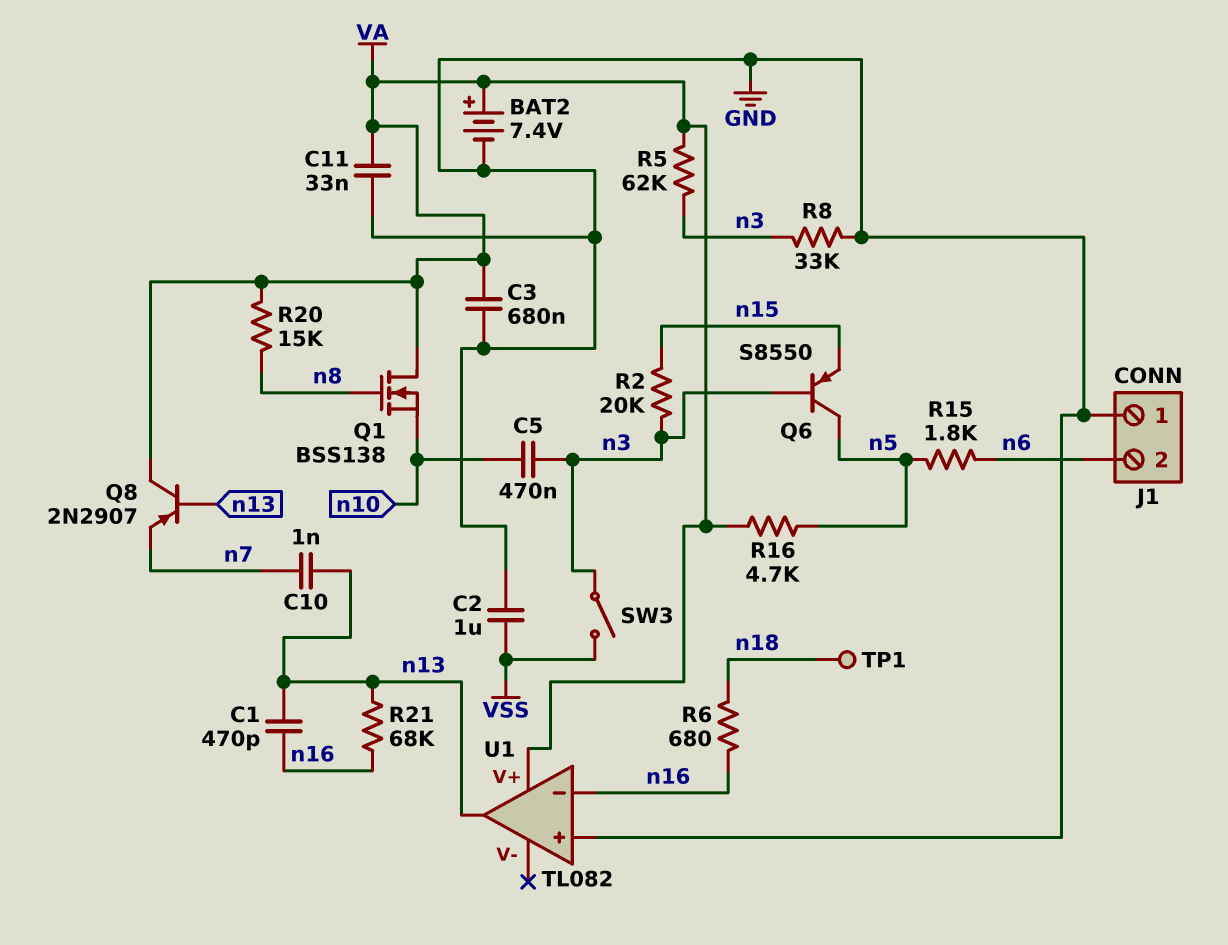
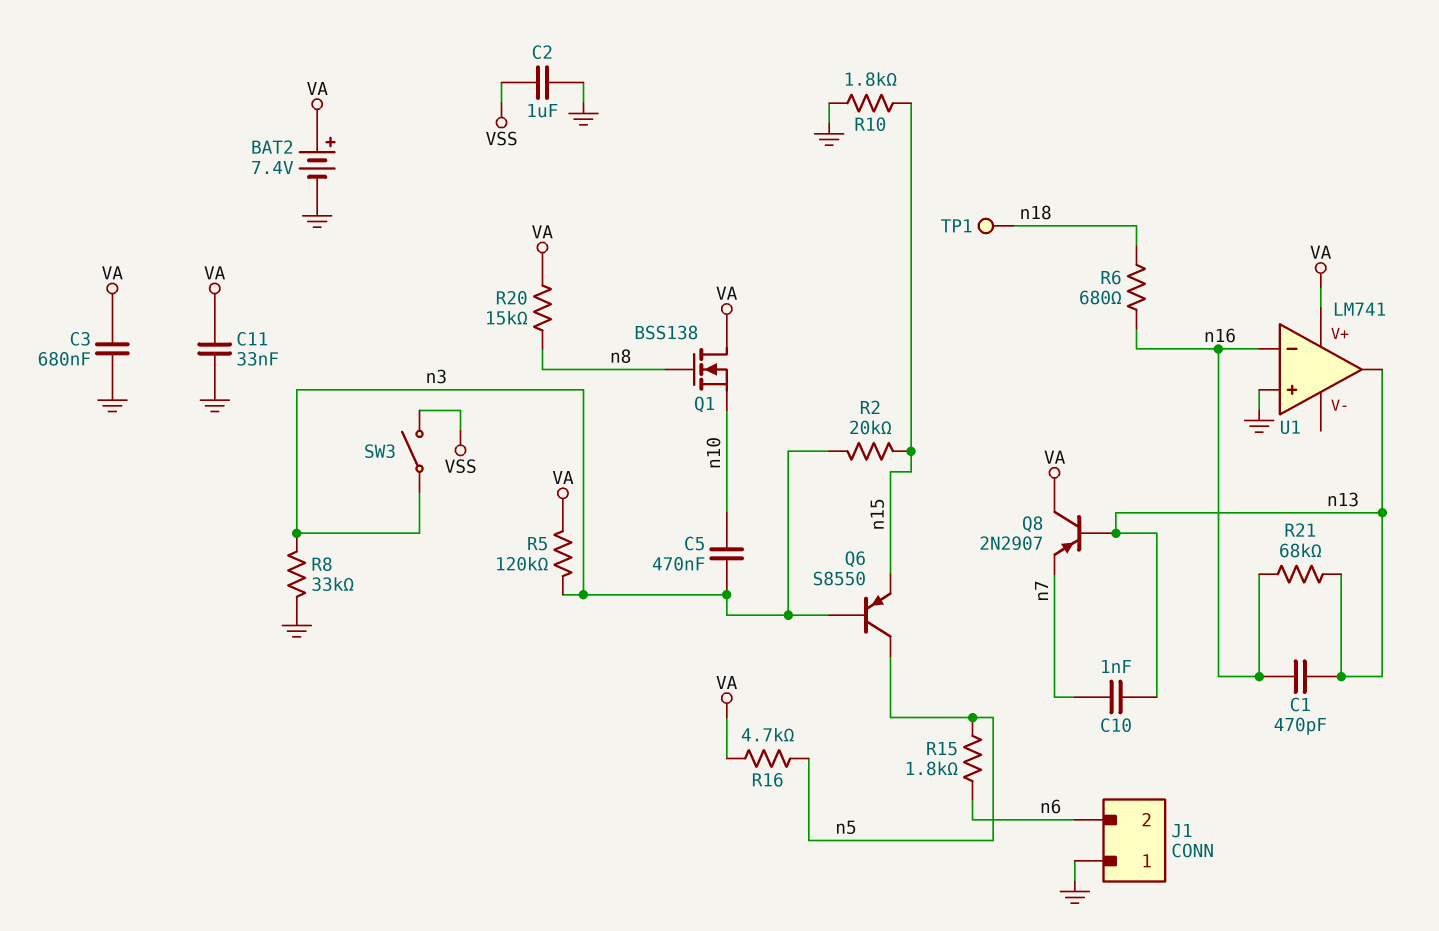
R5: 62k (VA, n3) -> 120k (VA, n3)
R10: none -> 1.8k (GND, n15)
U1: TL082 -> LM741

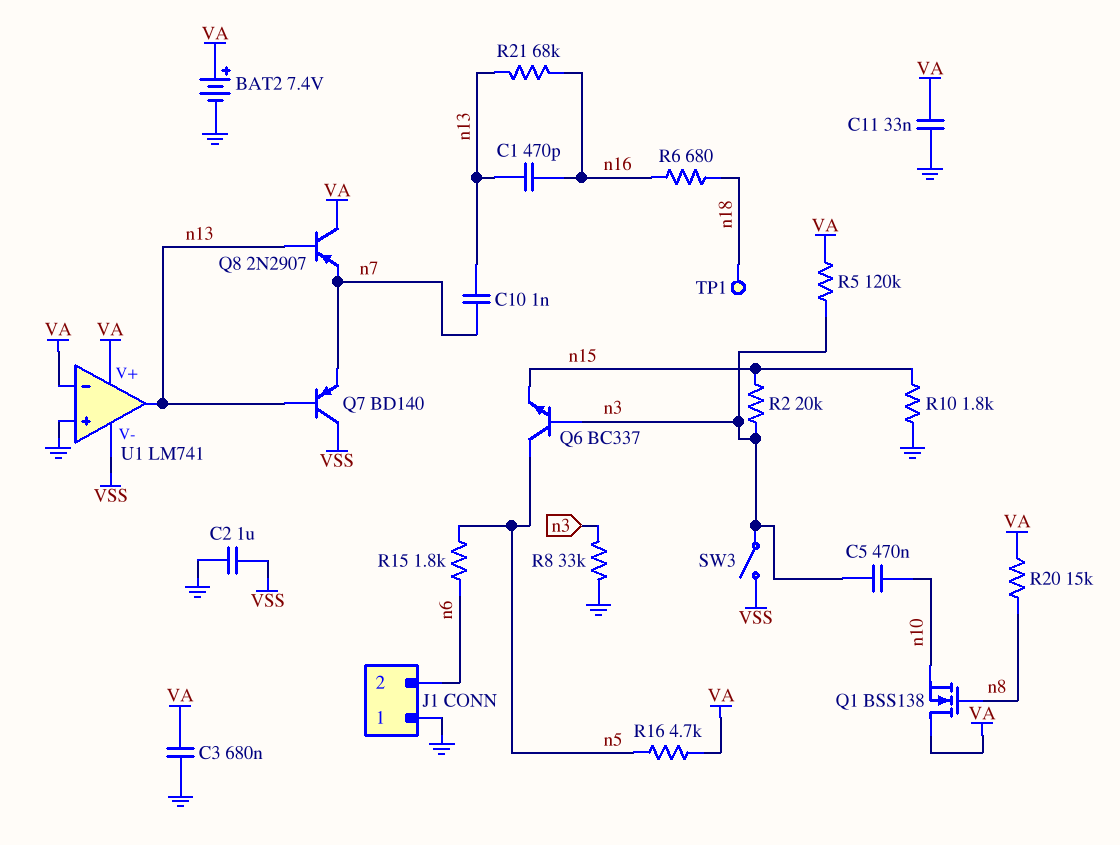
Q6: PNP S8550 (B n3, C n5, E n15) -> NPN BC337 (B n3, C n5, E n15)
Q7: none -> PNP BD140 (B n13, C VSS, E n7)
U1 pin V-: none -> VSS
U1 pin in-: n16 -> VA

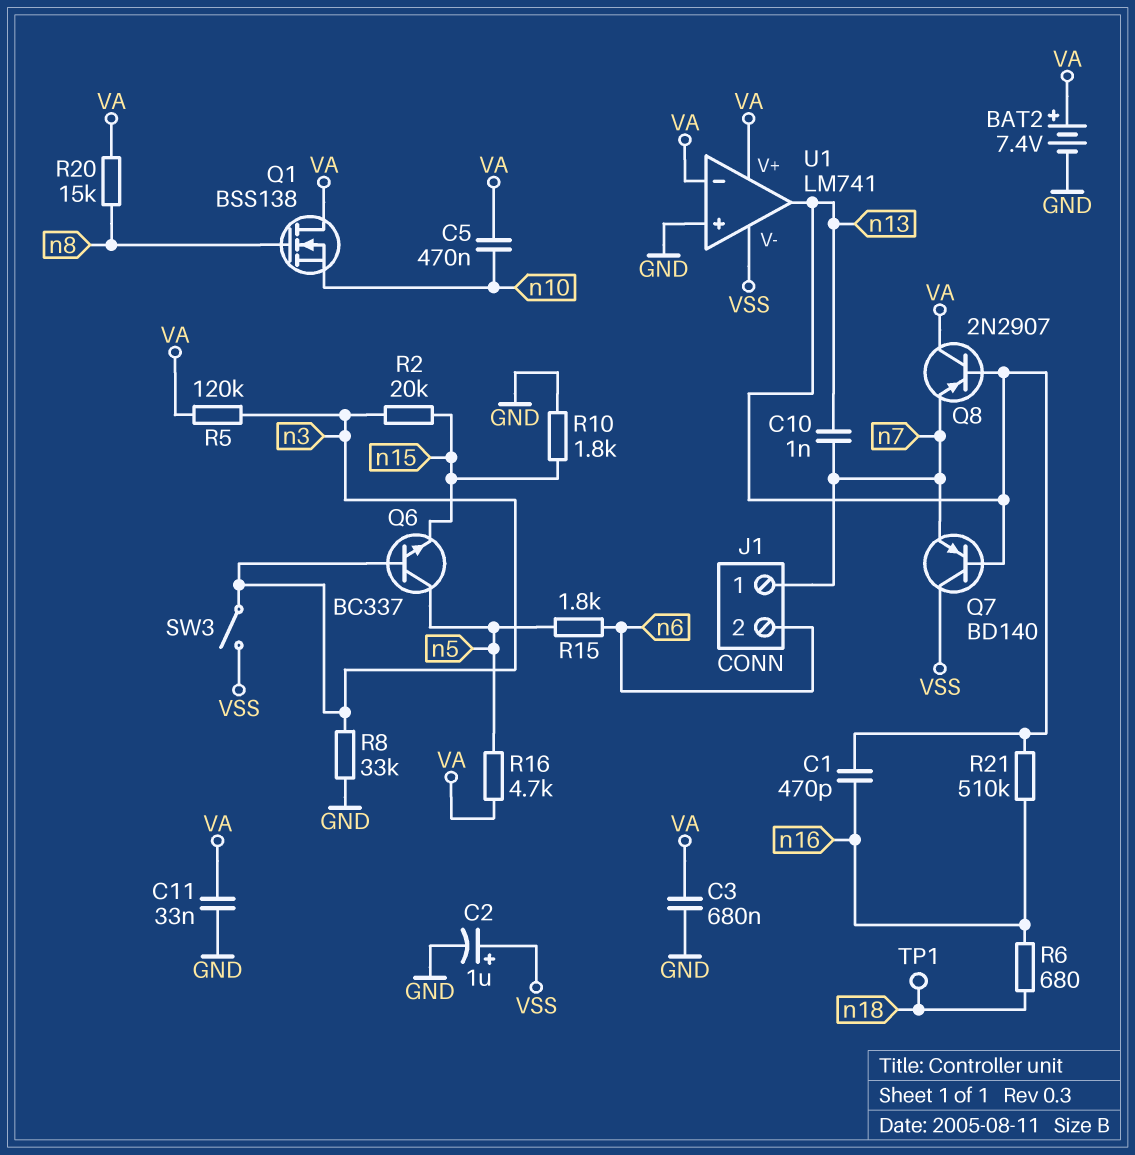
C2: 1uF (GND, VSS) -> 1uF (plus VSS, minus GND)
C5: 470nF (n3, n10) -> 470nF (VA, n10)
J1 pin 1: GND -> n7
R21: 68k (n13, n16) -> 510k (n13, n16)

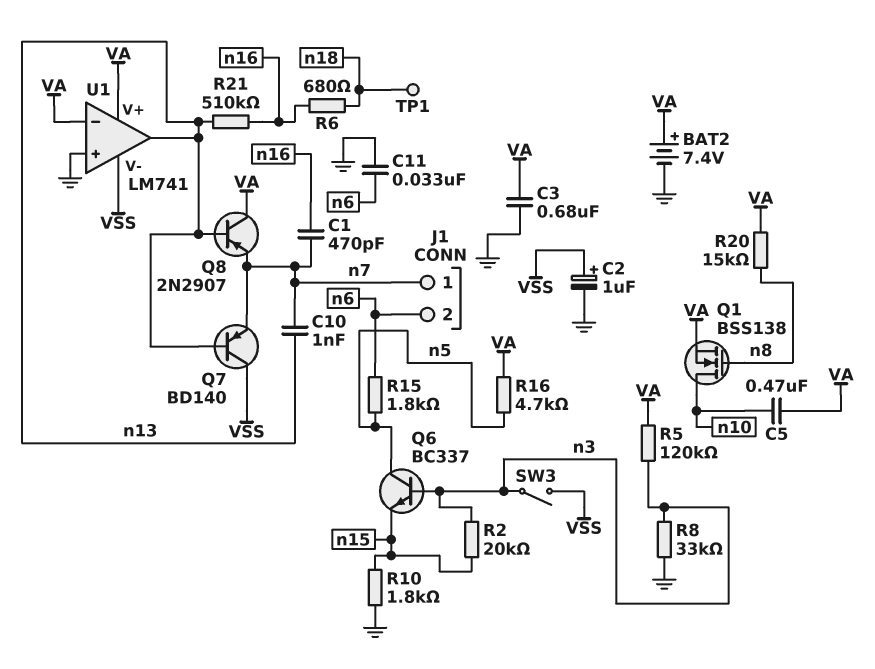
C1: 470pF (n13, n16) -> 470pF (n7, n16)
C11: 33nF (GND, VA) -> 33nF (GND, n6)
Q1: NMOS BSS138 (G n8, D VA, S n10) -> NMOS BSS138 (G n8, D n10, S VA)

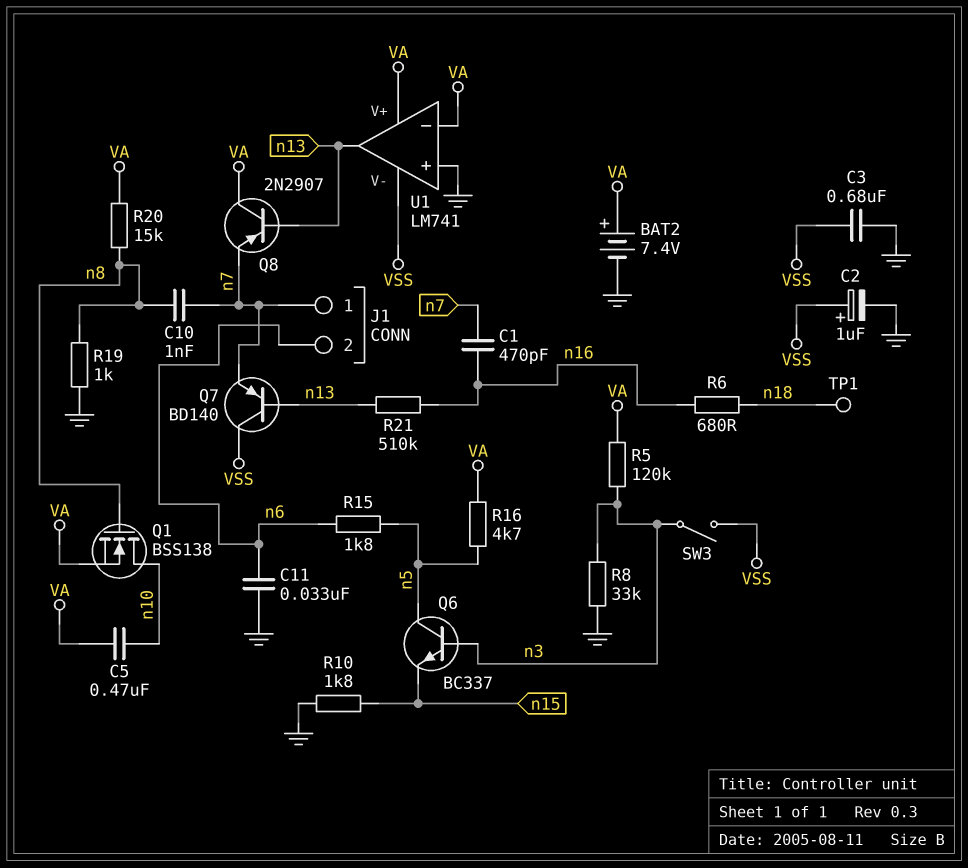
C3: 680nF (GND, VA) -> 680nF (GND, VSS)
C10: 1nF (n7, n13) -> 1nF (n7, n8)
R2: 20k (n3, n15) -> none
R19: none -> 1k (GND, n8)

